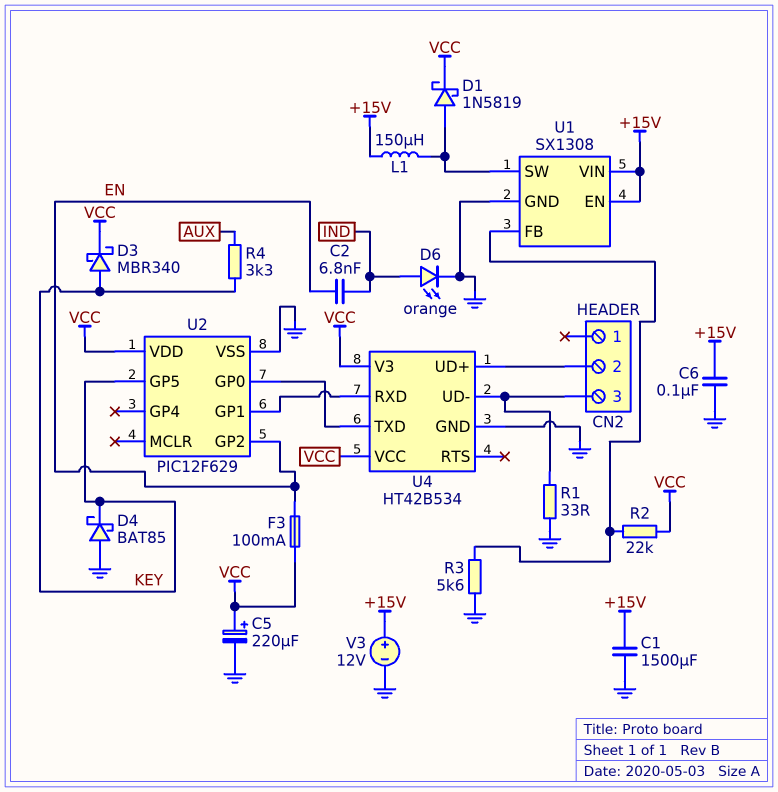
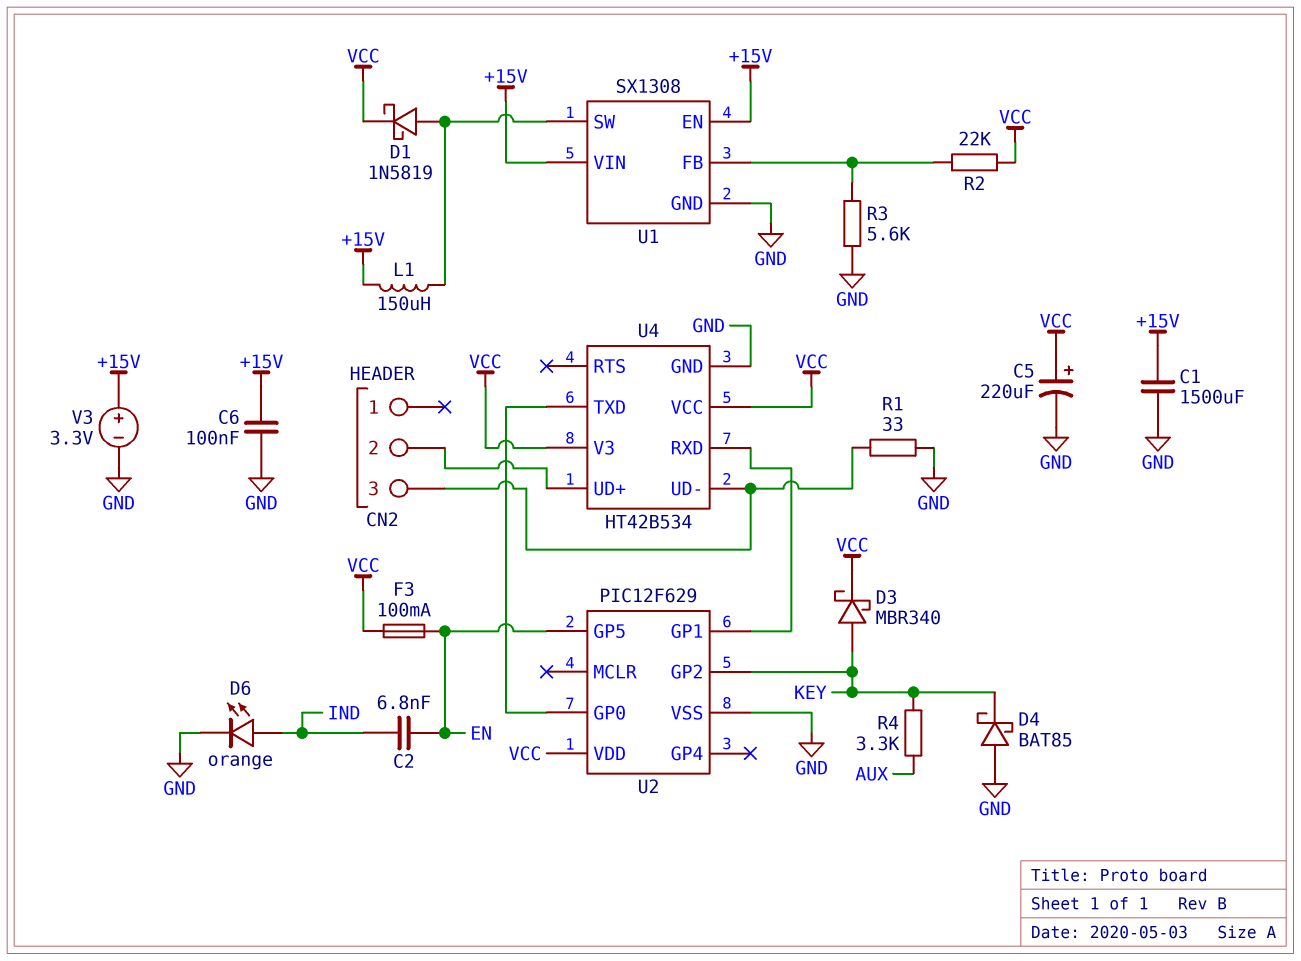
U2 pin GP2: EN -> KEY
U2 pin GP5: KEY -> EN
V3: 12V (plus +15V, minus GND) -> 3.3V (plus +15V, minus GND)

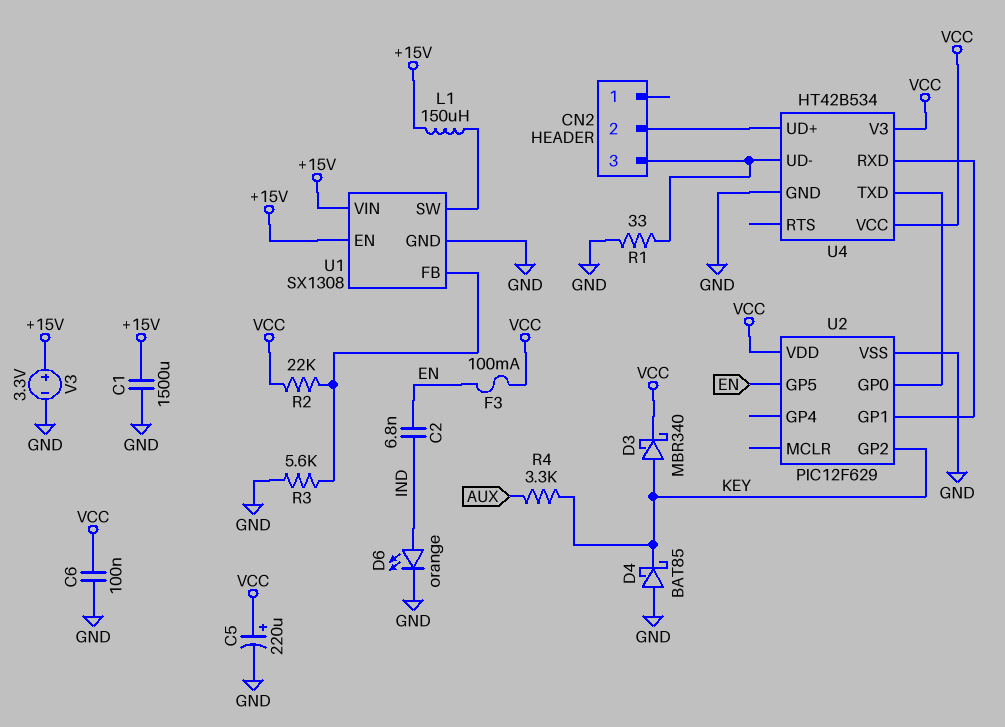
C6: 100nF (+15V, GND) -> 100nF (GND, VCC)
D1: schottky 1N5819 (A U1/SW, K VCC) -> none

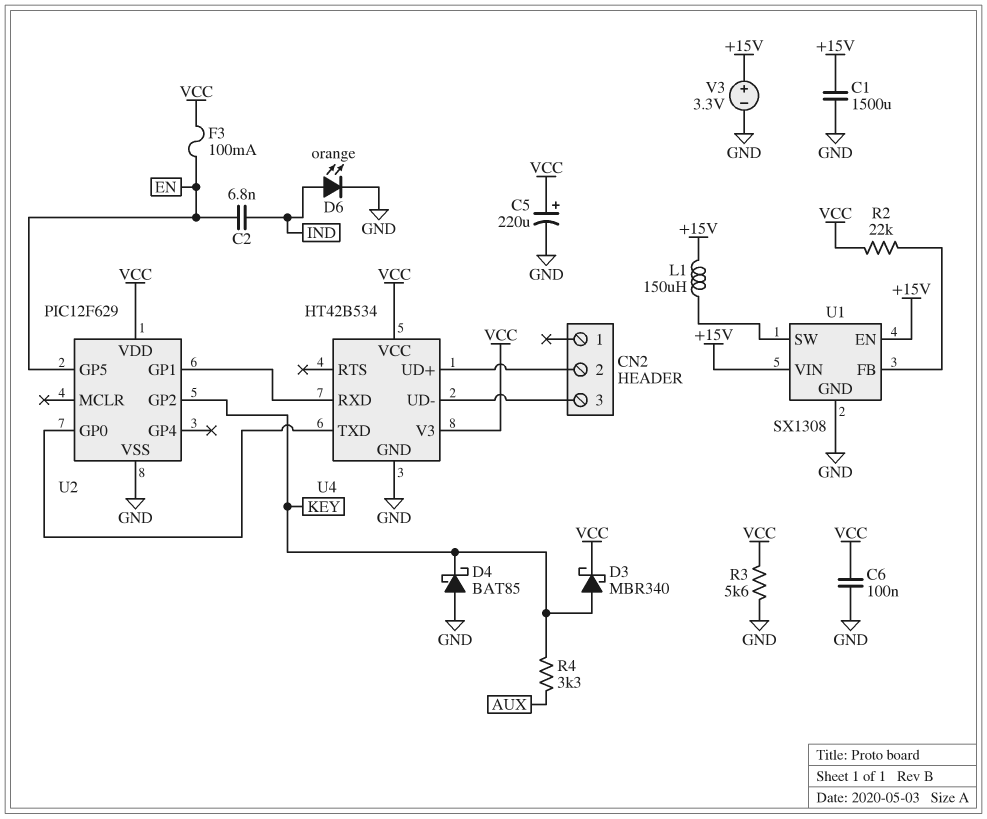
R1: 33 (CN2/3, GND) -> none
R3: 5.6k (GND, U1/FB) -> 5.6k (GND, VCC)

